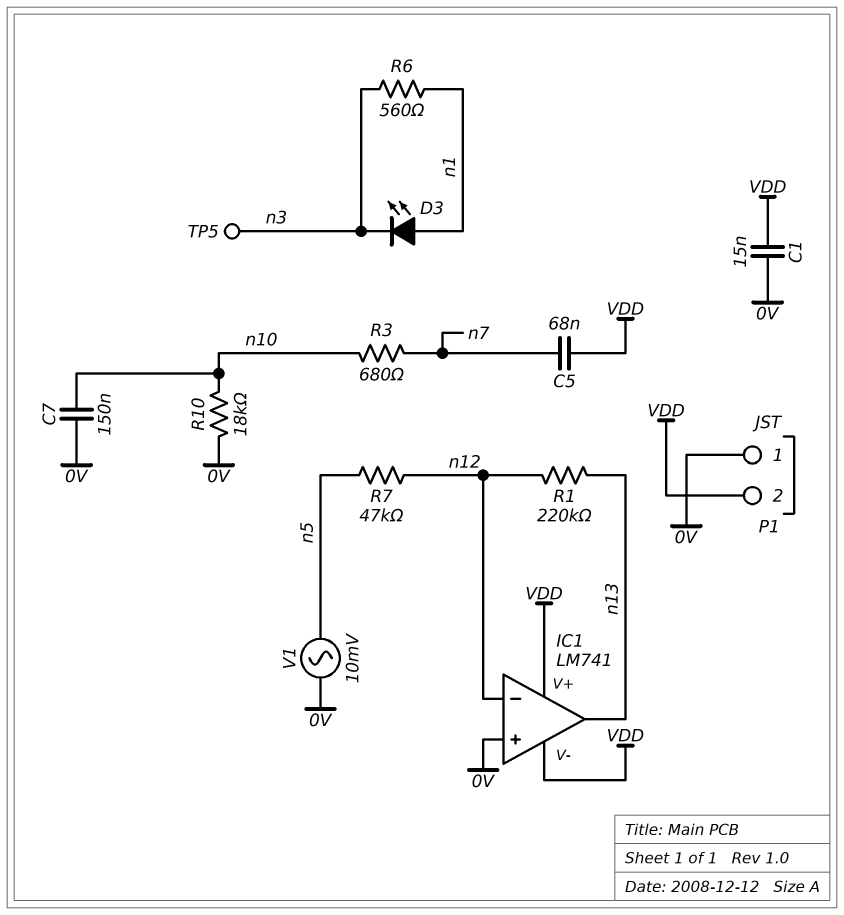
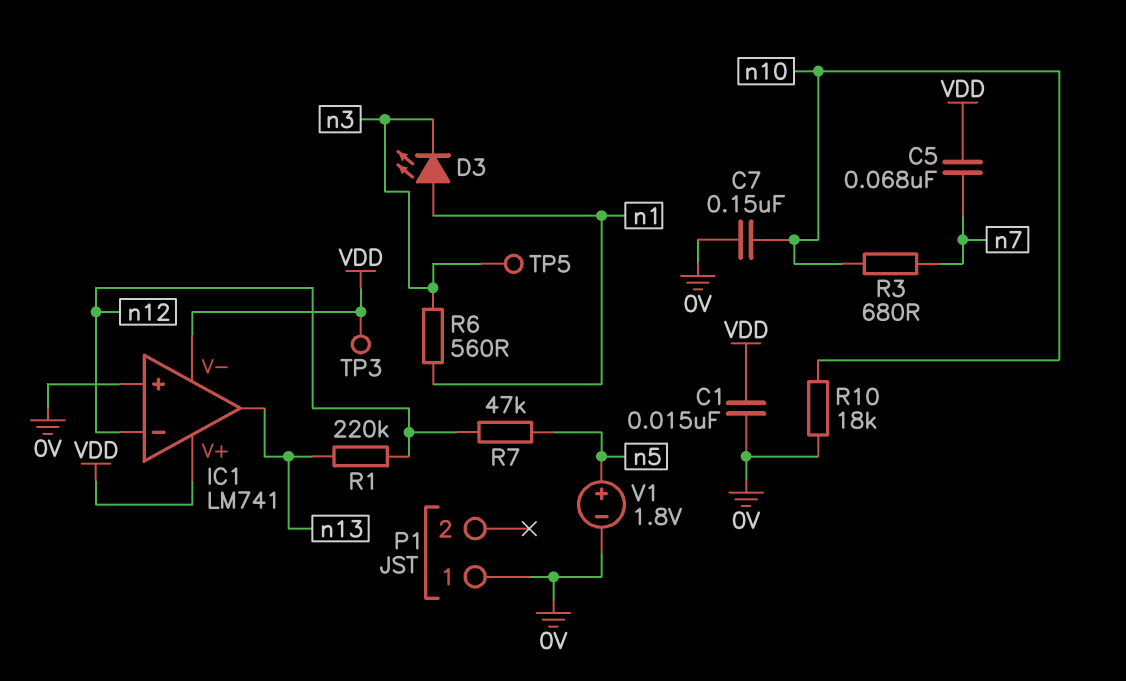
P1 pin 2: VDD -> none
TP3: none -> test point (VDD)
V1: AC 10mV (0V, n5) -> 1.8V (plus n5, minus 0V)

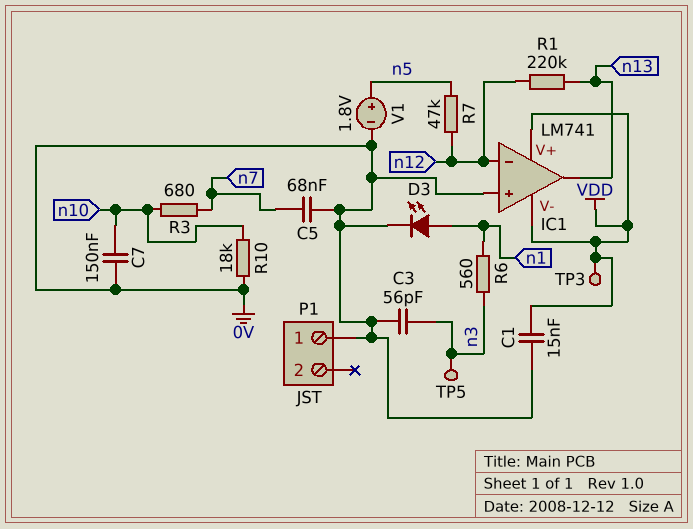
C3: none -> 56pF (0V, n3)
C5: 68nF (VDD, n7) -> 68nF (0V, n7)
D3: LED (A n1, K n3) -> LED (A n1, K 0V)

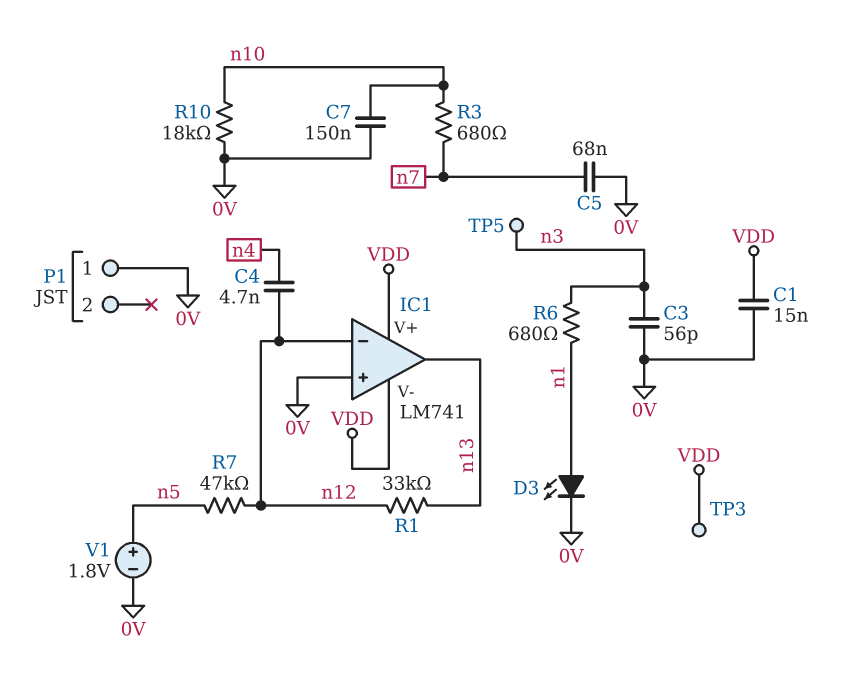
C4: none -> 4.7nF (n4, n12)
R1: 220k (n12, n13) -> 33k (n12, n13)
R6: 560 (n1, n3) -> 680 (n1, n3)

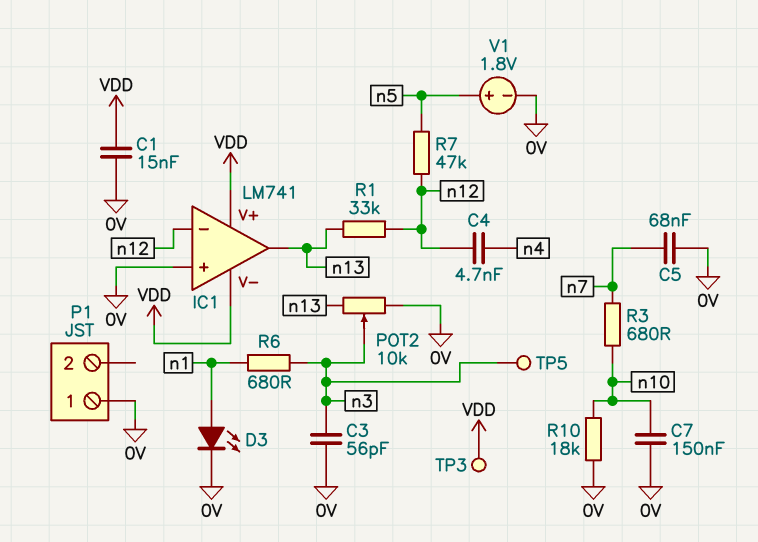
POT2: none -> 10k (0V, n13, wiper n3)

